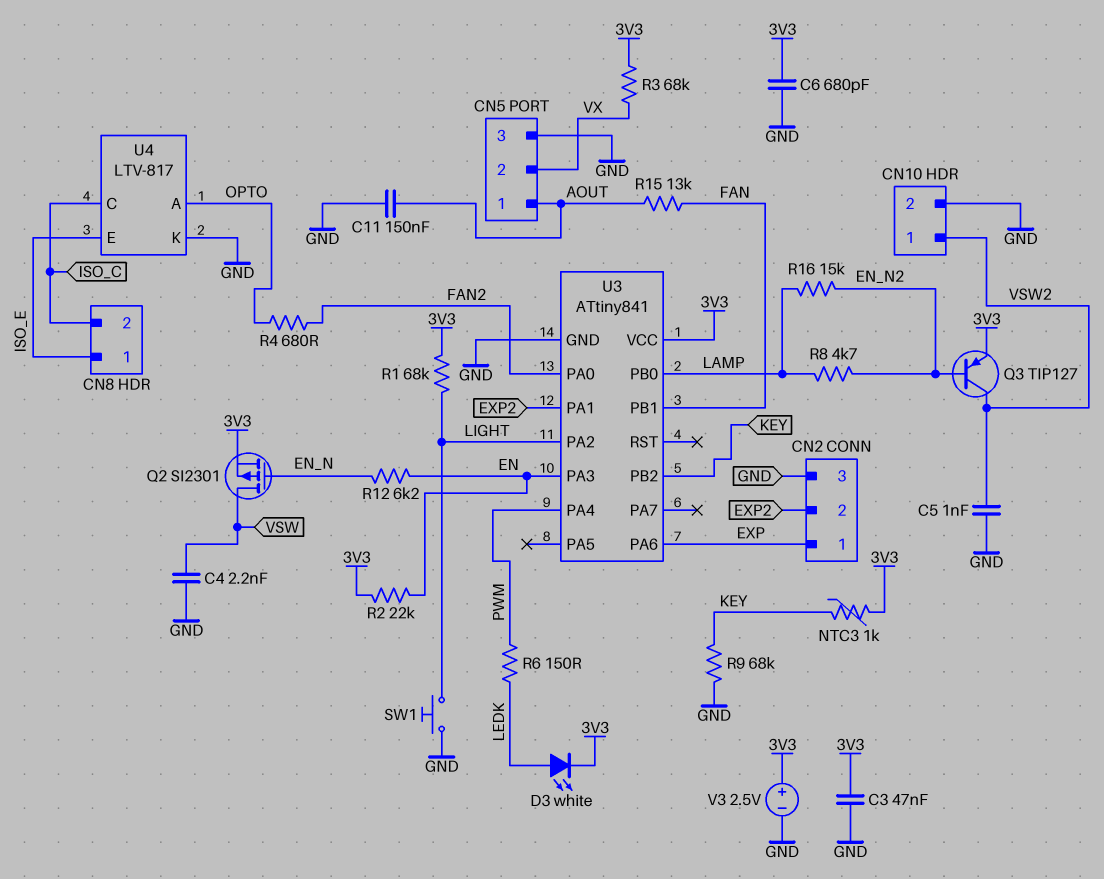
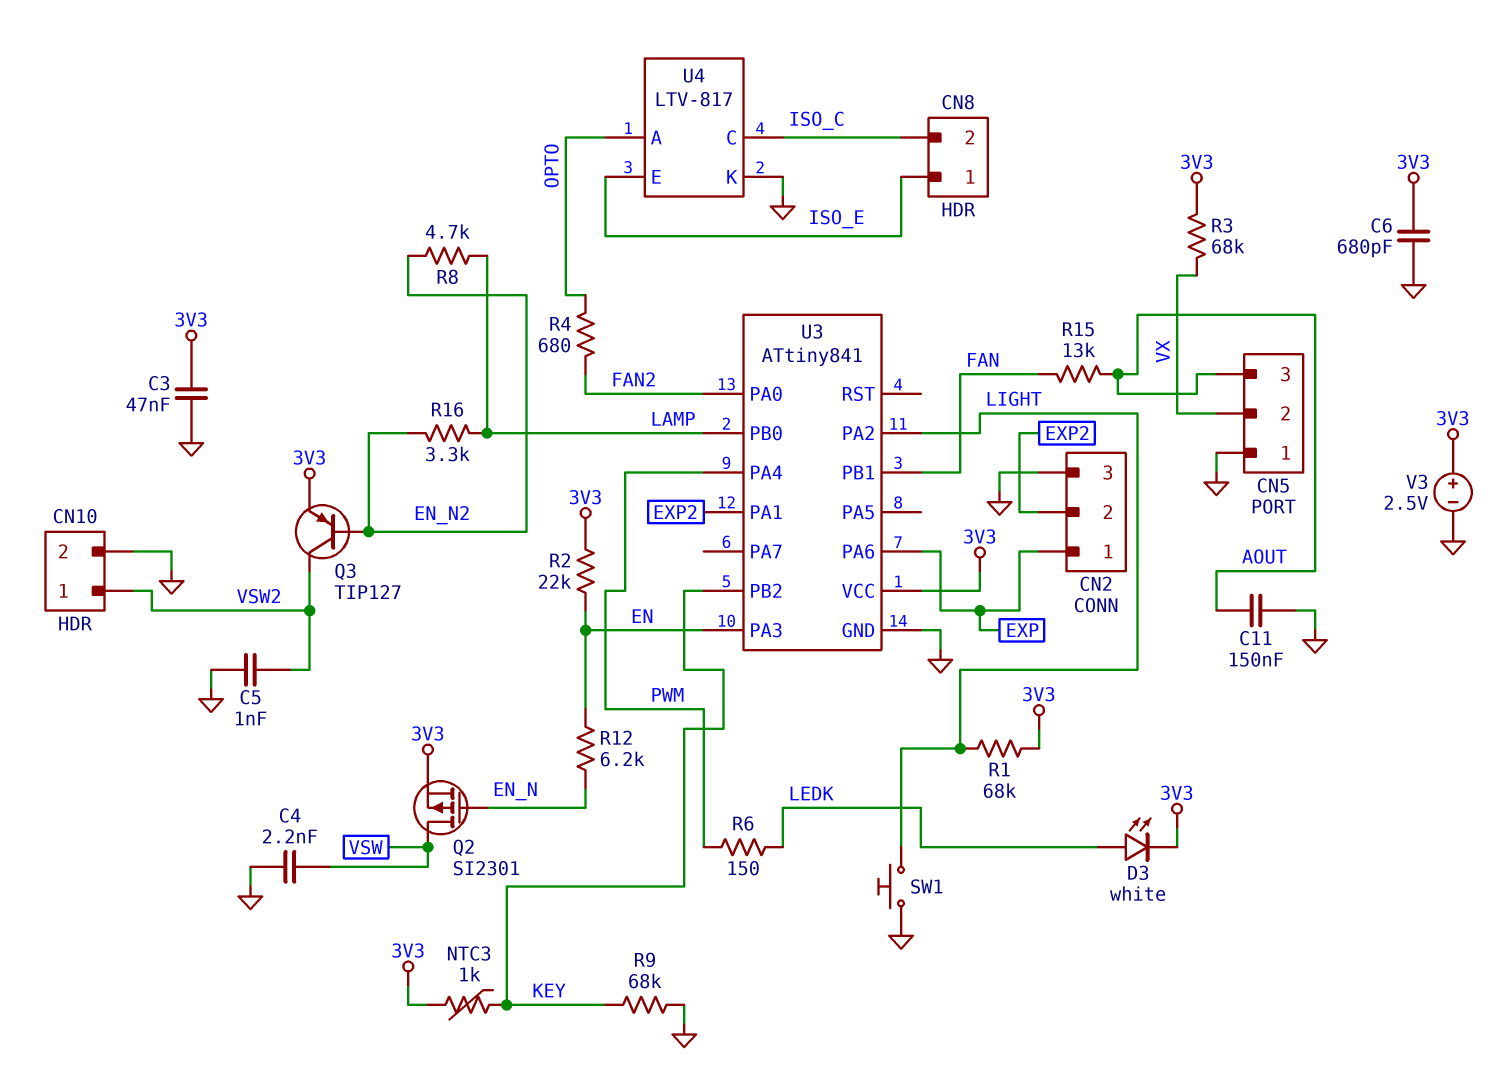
CN5 pin 1: AOUT -> GND
CN5 pin 3: GND -> AOUT
R16: 15k (EN_N2, LAMP) -> 3.3k (EN_N2, LAMP)

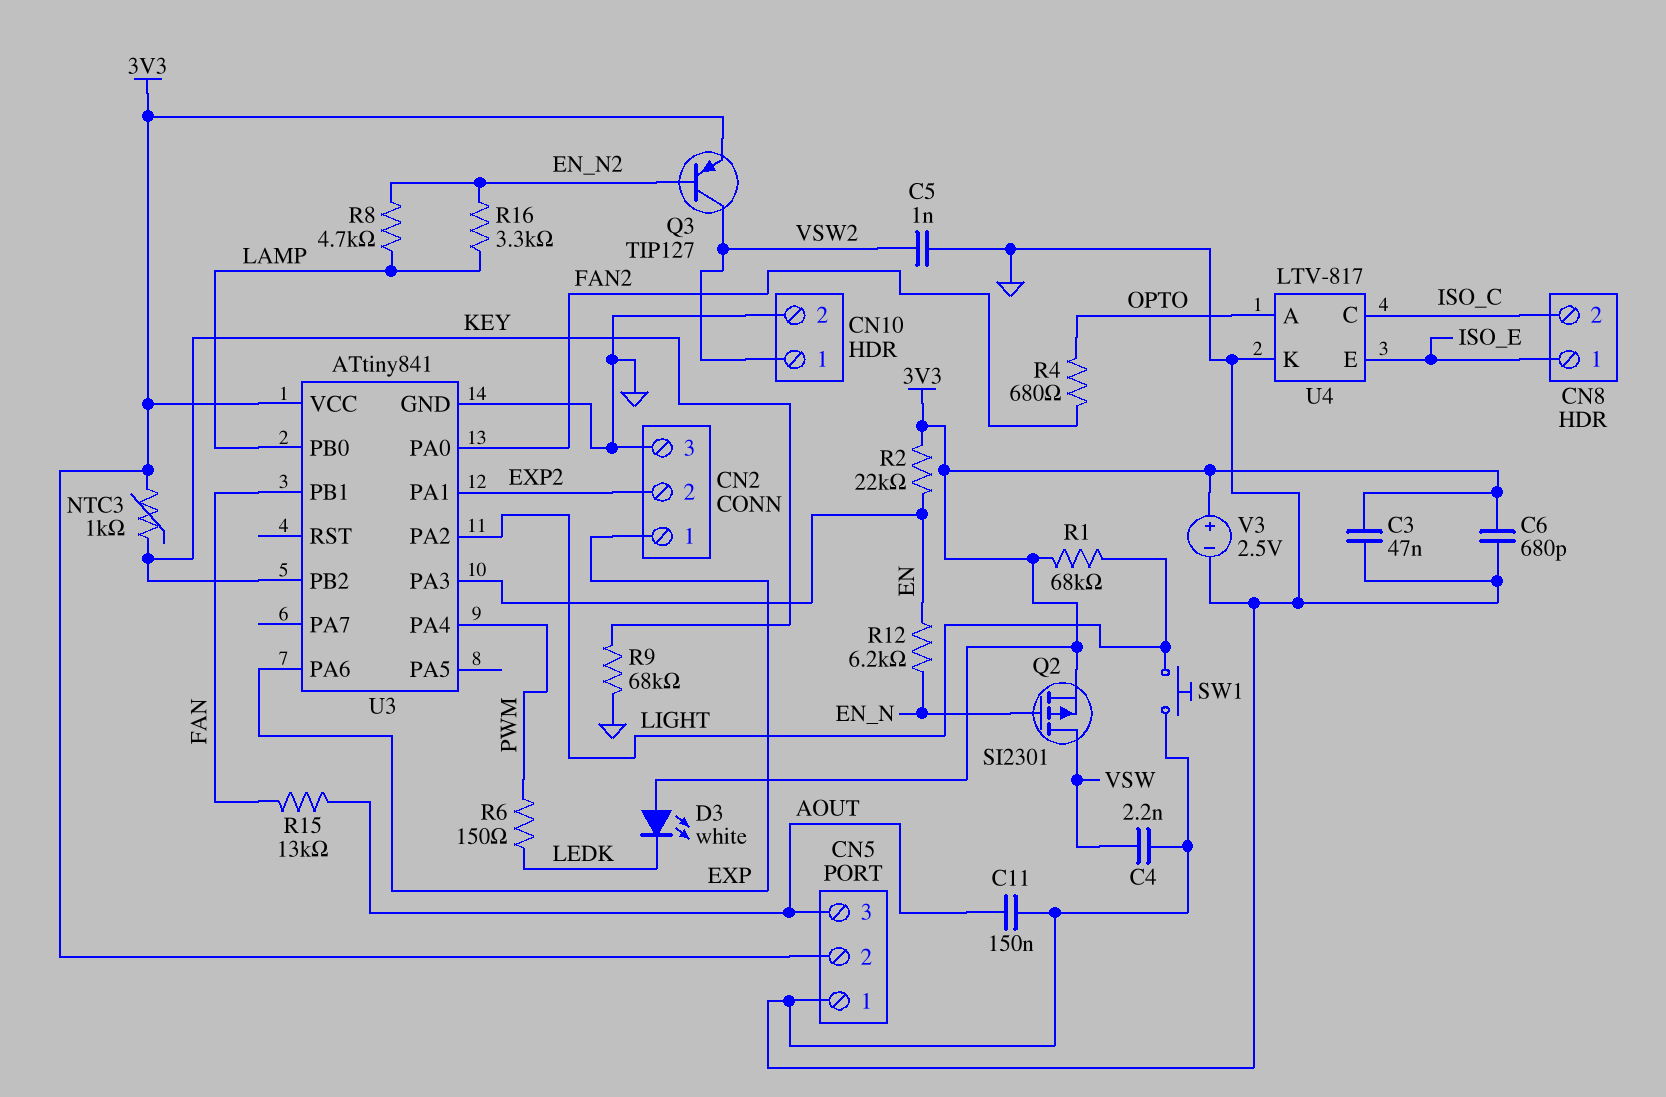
CN5 pin 2: VX -> 3V3
D3: LED white (A LEDK, K 3V3) -> LED white (A 3V3, K LEDK)
R3: 68k (3V3, VX) -> none

